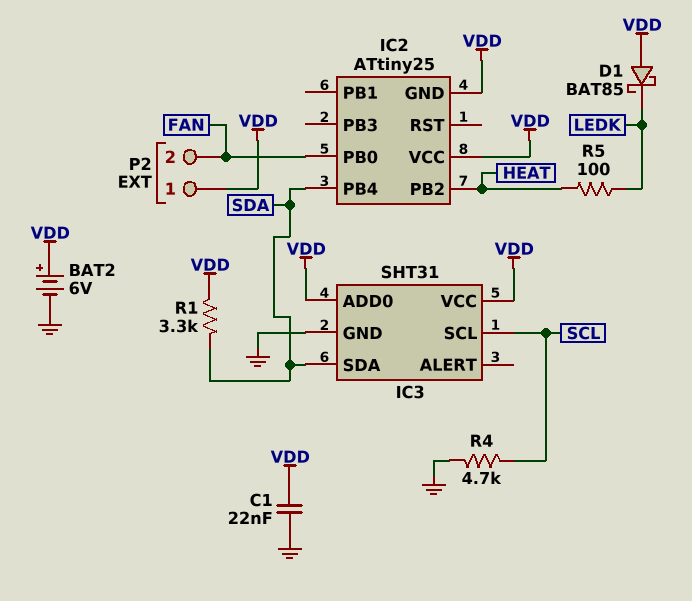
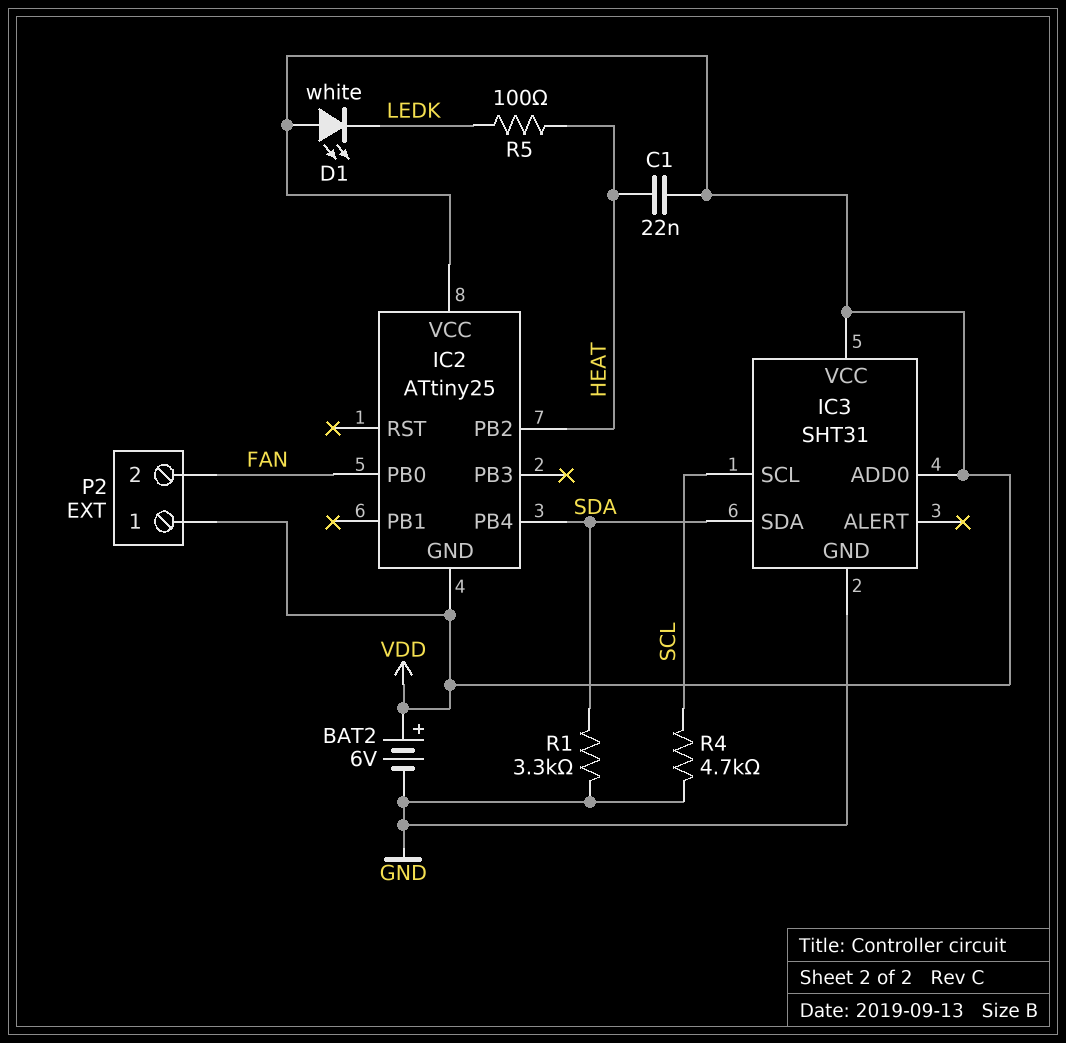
C1: 22nF (GND, VDD) -> 22nF (HEAT, VDD)
D1: schottky BAT85 (A VDD, K LEDK) -> LED white (A VDD, K LEDK)
R1: 3.3k (SDA, VDD) -> 3.3k (GND, SDA)

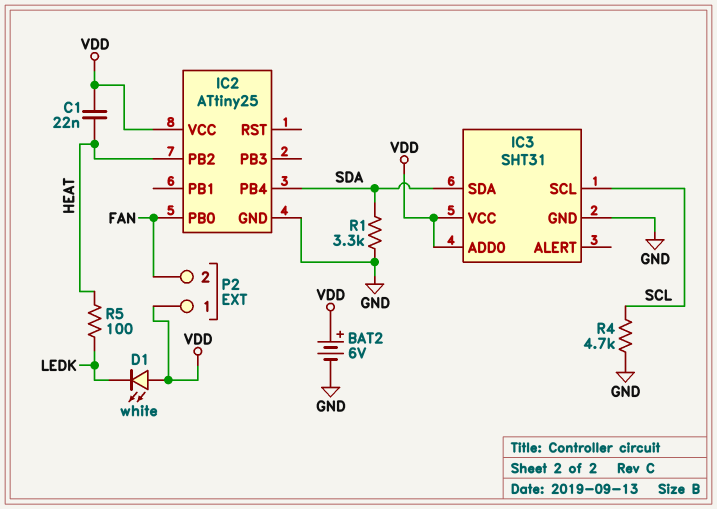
IC2 pin GND: VDD -> GND

